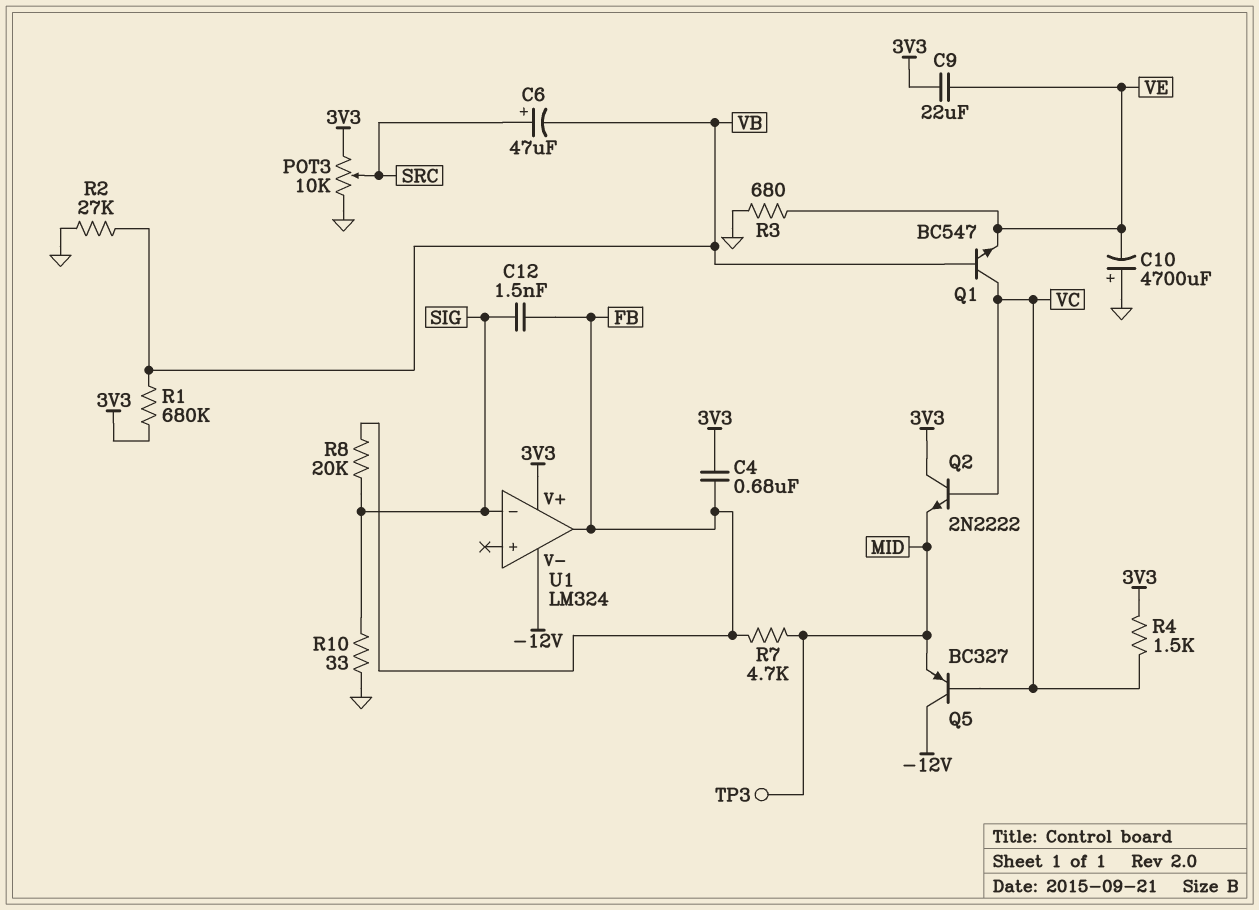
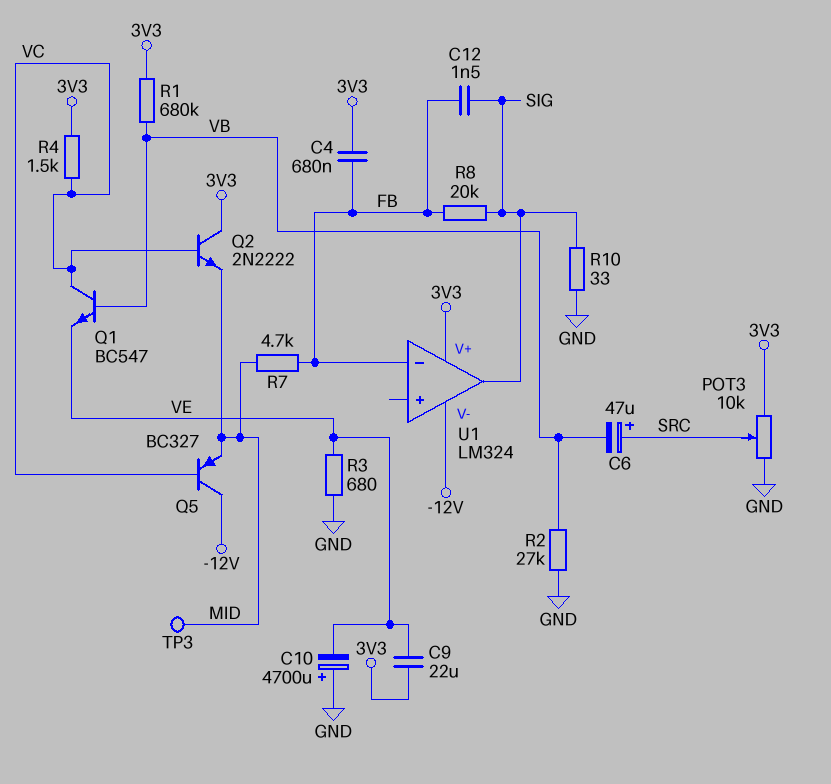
U1 pin in-: SIG -> FB
U1 pin out: FB -> SIG

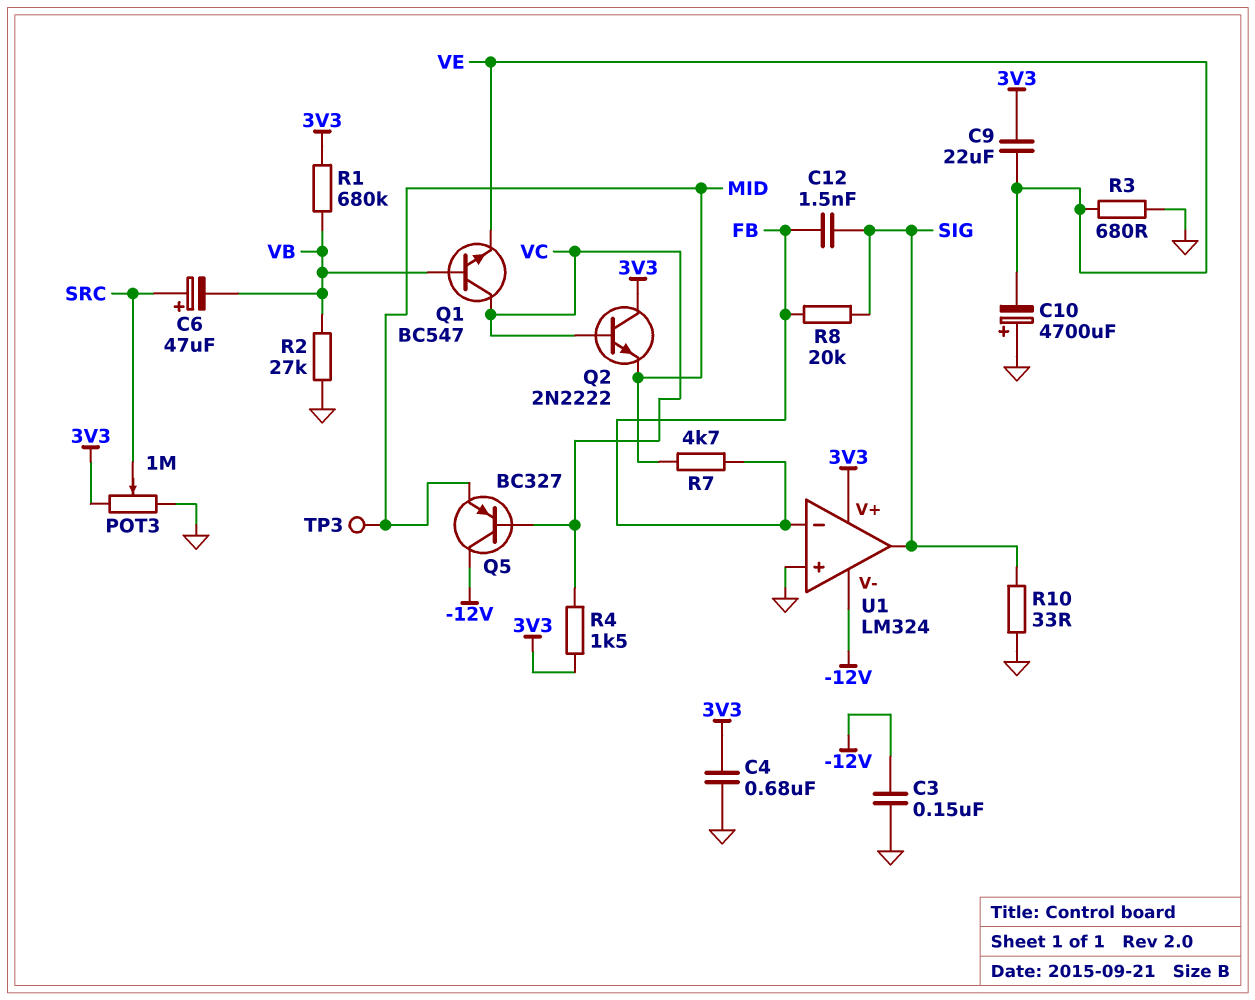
C3: none -> 150nF (-12V, GND)
C4: 680nF (3V3, FB) -> 680nF (3V3, GND)
POT3: 10k (3V3, GND, wiper SRC) -> 1M (3V3, GND, wiper SRC)
U1 pin in+: none -> GND

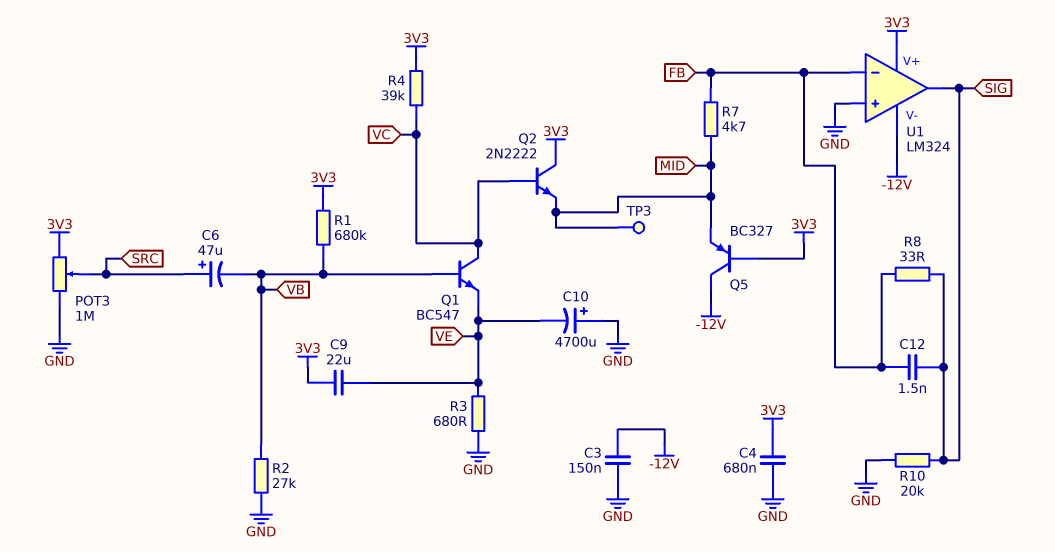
Q5: PNP BC327 (B VC, C -12V, E MID) -> PNP BC327 (B 3V3, C -12V, E MID)
R4: 1.5k (3V3, VC) -> 39k (3V3, VC)
R8: 20k (FB, SIG) -> 33 (FB, SIG)
R10: 33 (GND, SIG) -> 20k (GND, SIG)

